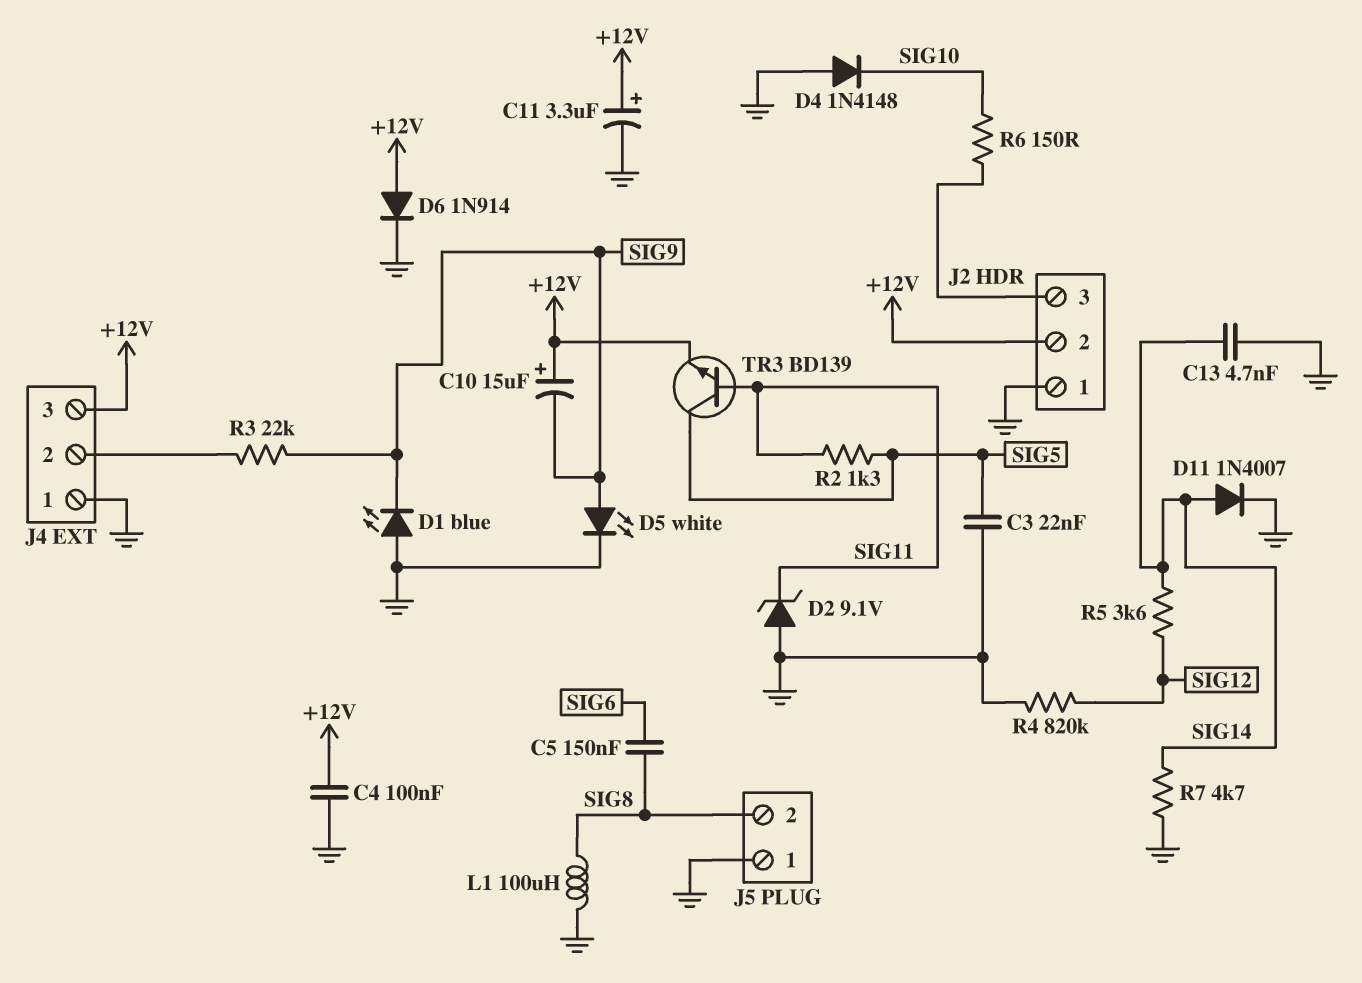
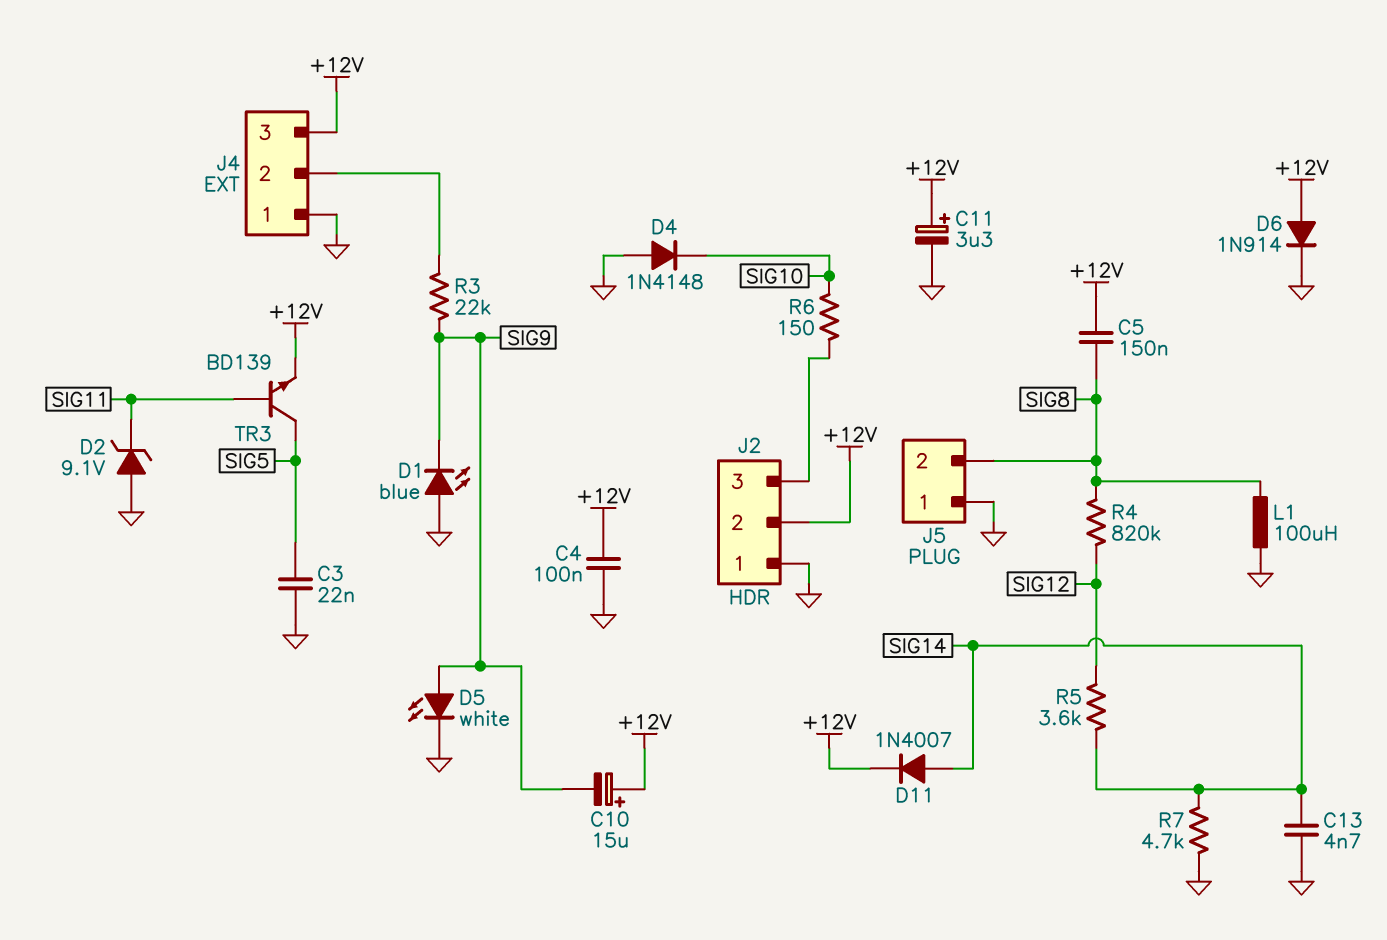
C5: 150nF (SIG6, SIG8) -> 150nF (+12V, SIG8)
D11: diode 1N4007 (A SIG14, K GND) -> diode 1N4007 (A SIG14, K +12V)
R2: 1.3k (SIG5, SIG11) -> none
R4: 820k (GND, SIG12) -> 820k (SIG8, SIG12)

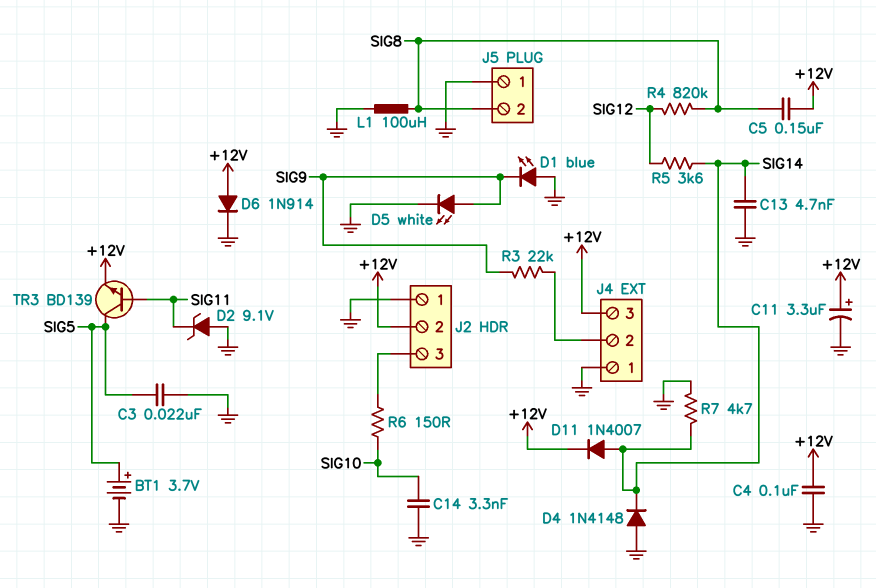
BT1: none -> 3.7V (plus SIG5, minus GND)
C10: 15uF (plus +12V, minus SIG9) -> none
C14: none -> 3.3nF (GND, SIG10)
D4: diode 1N4148 (A GND, K SIG10) -> diode 1N4148 (A GND, K SIG14)

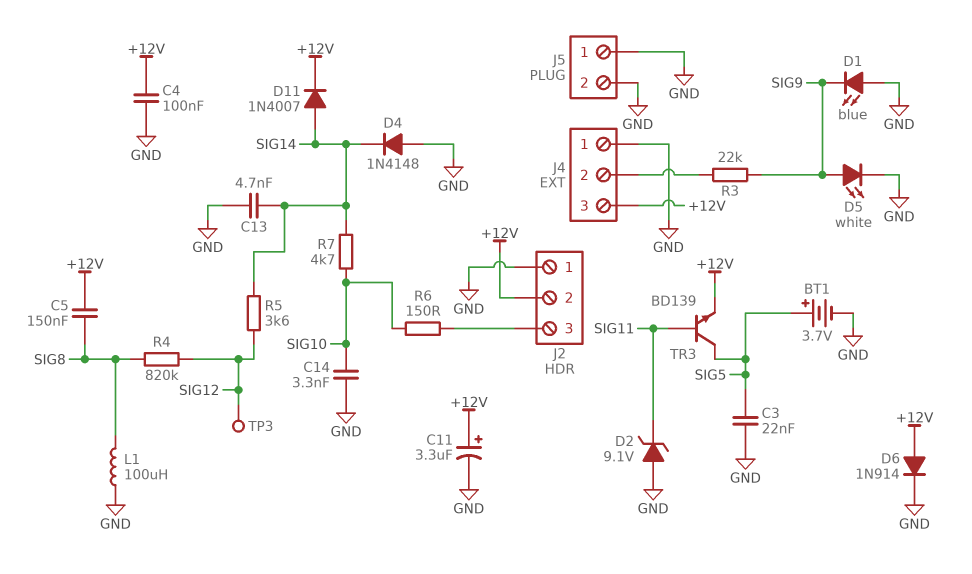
J5 pin 2: SIG8 -> GND
R7: 4.7k (GND, SIG14) -> 4.7k (SIG10, SIG14)
TP3: none -> test point (SIG12)

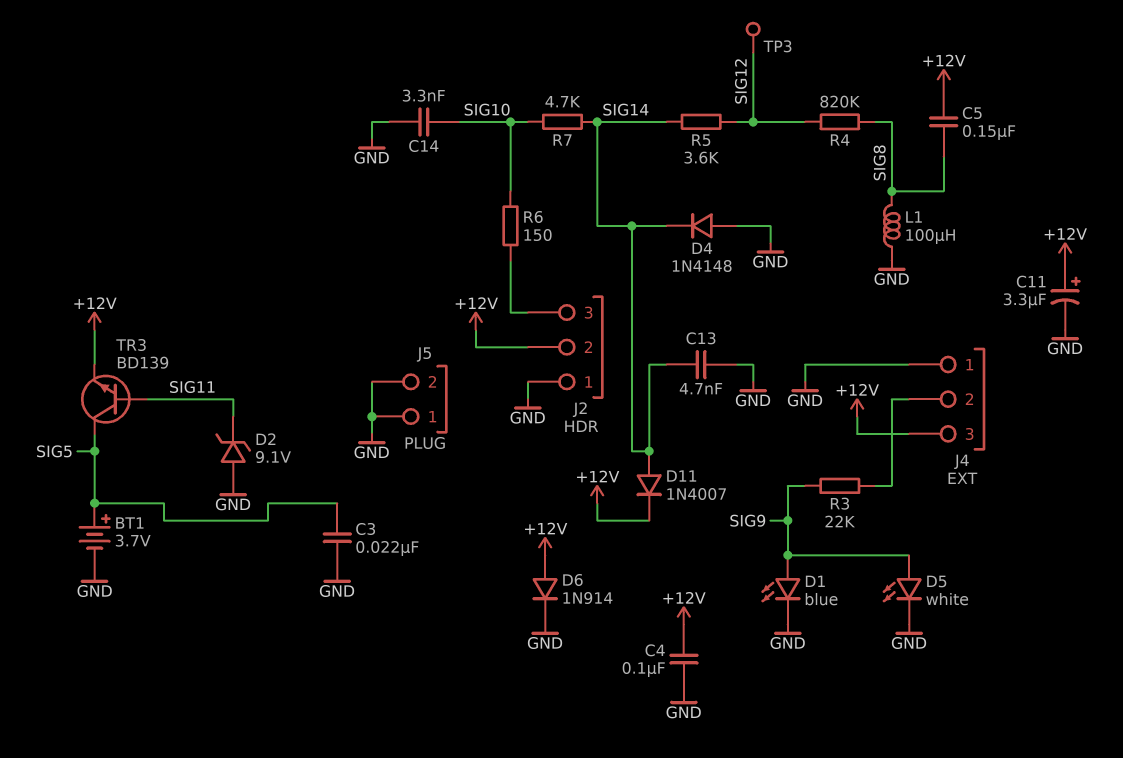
D1: LED blue (A GND, K SIG9) -> LED blue (A SIG9, K GND)

